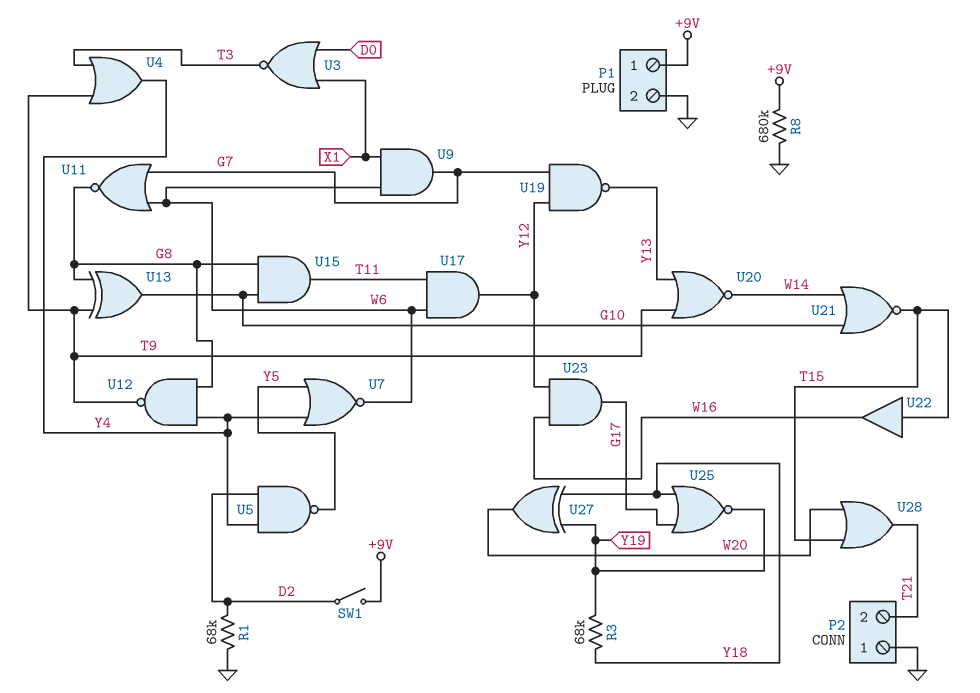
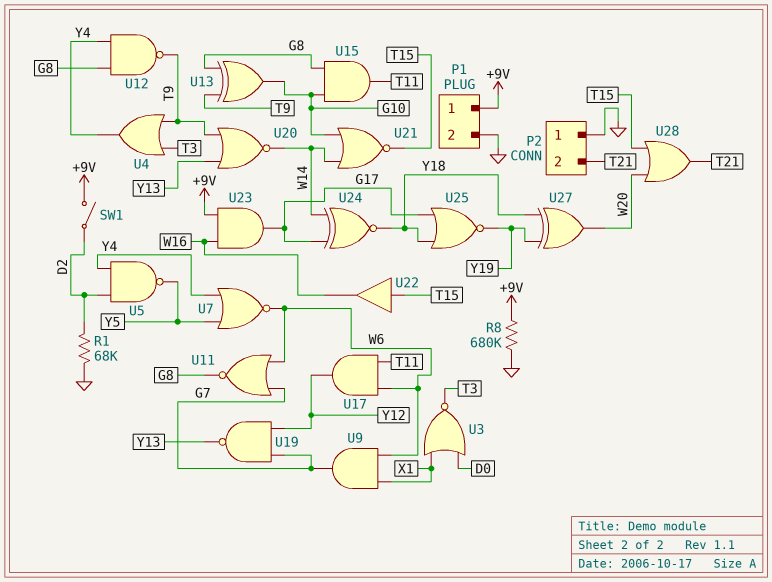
R3: 68k (Y18, Y19) -> none
U23: AND (in W16, in Y12, out G17) -> AND (in +9V, in W16, out G17)
U24: none -> XNOR (in G17, in W14, out Y18)

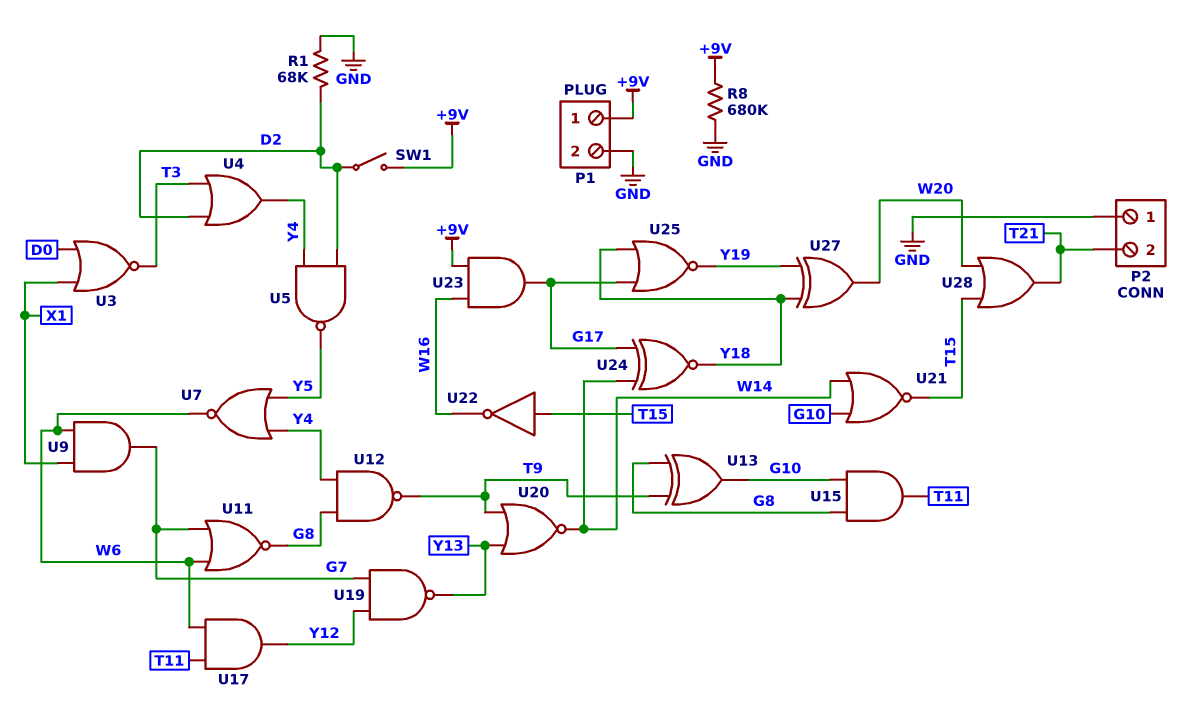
U4: OR (in T3, in T9, out Y4) -> OR (in D2, in T3, out Y4)
U22: buffer (in T15, out W16) -> NOT (in T15, out W16)

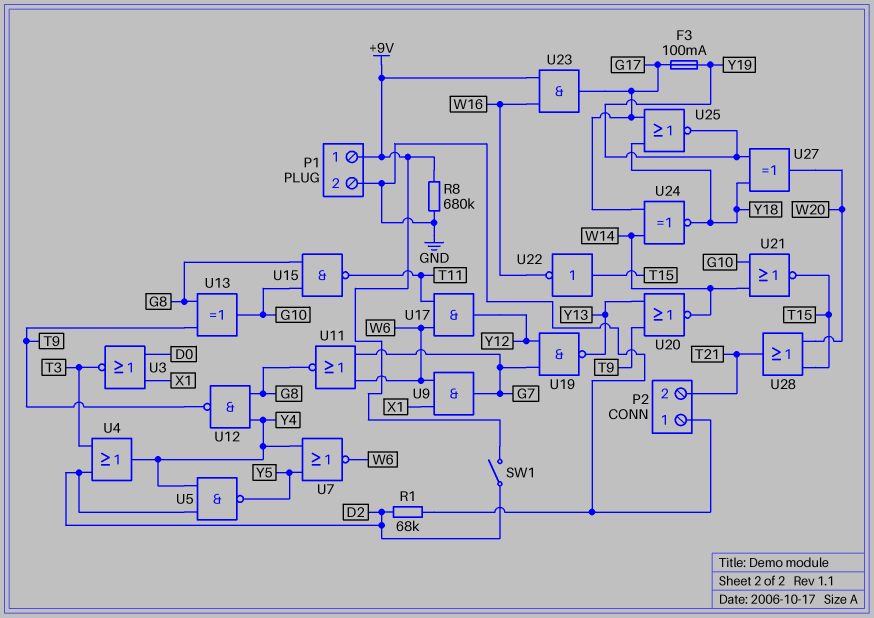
F3: none -> 100mA (G17, Y19)
U15: AND (in G8, in G10, out T11) -> NAND (in G8, in G10, out T11)

